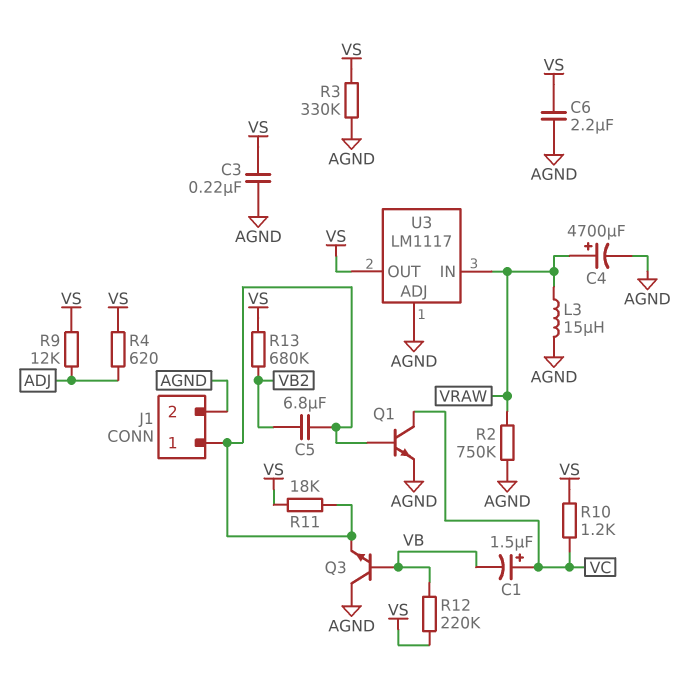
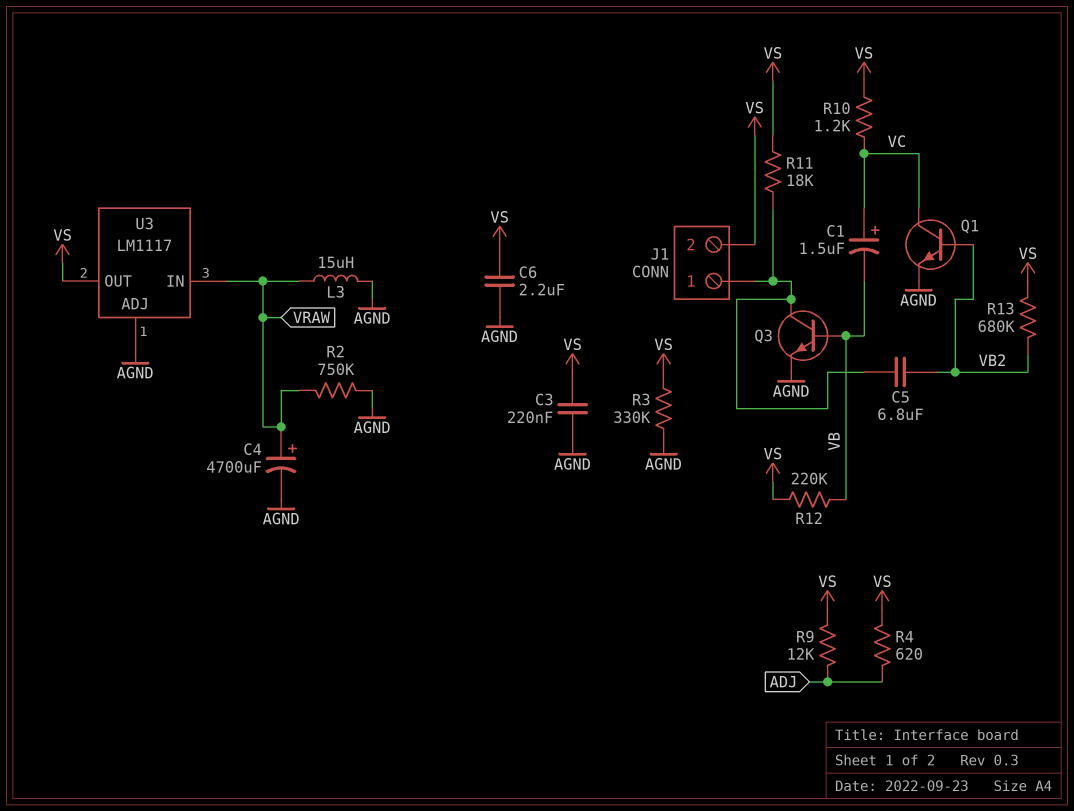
J1 pin 2: AGND -> VS
Q1: NPN (B J1/1, C VC, E AGND) -> NPN (B VB2, C VC, E AGND)
Q3: NPN (B VB, C AGND, E J1/1) -> NPN (B VB, C J1/1, E AGND)

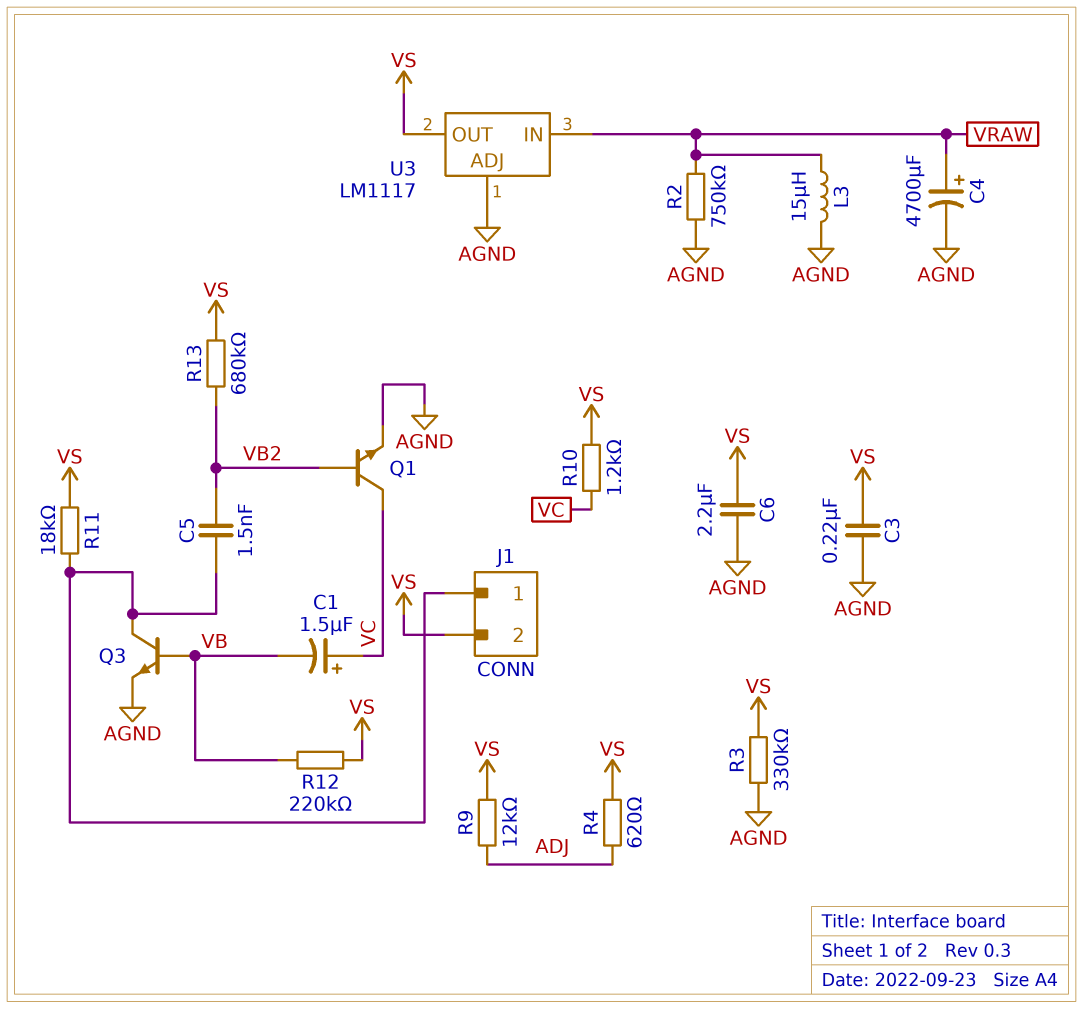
C5: 6.8uF (J1/1, VB2) -> 1.5nF (J1/1, VB2)

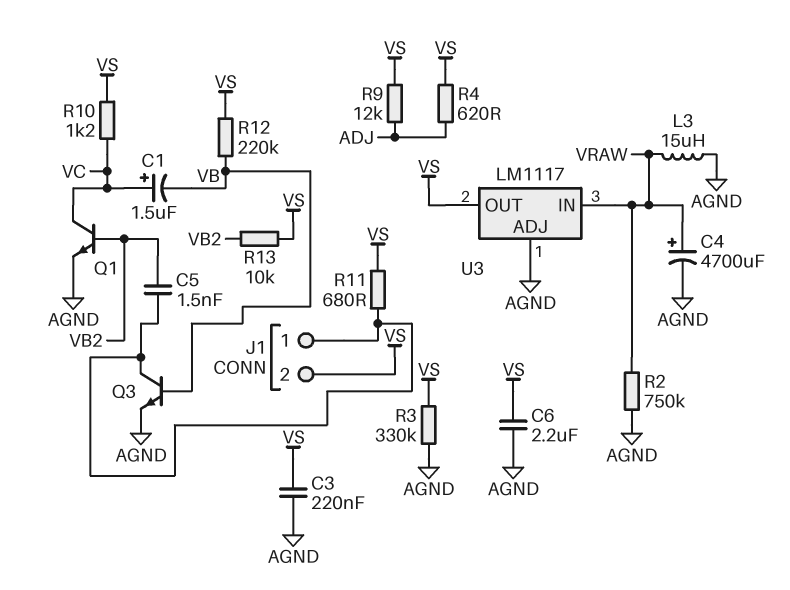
R11: 18k (J1/1, VS) -> 680 (J1/1, VS)
R13: 680k (VB2, VS) -> 10k (VB2, VS)

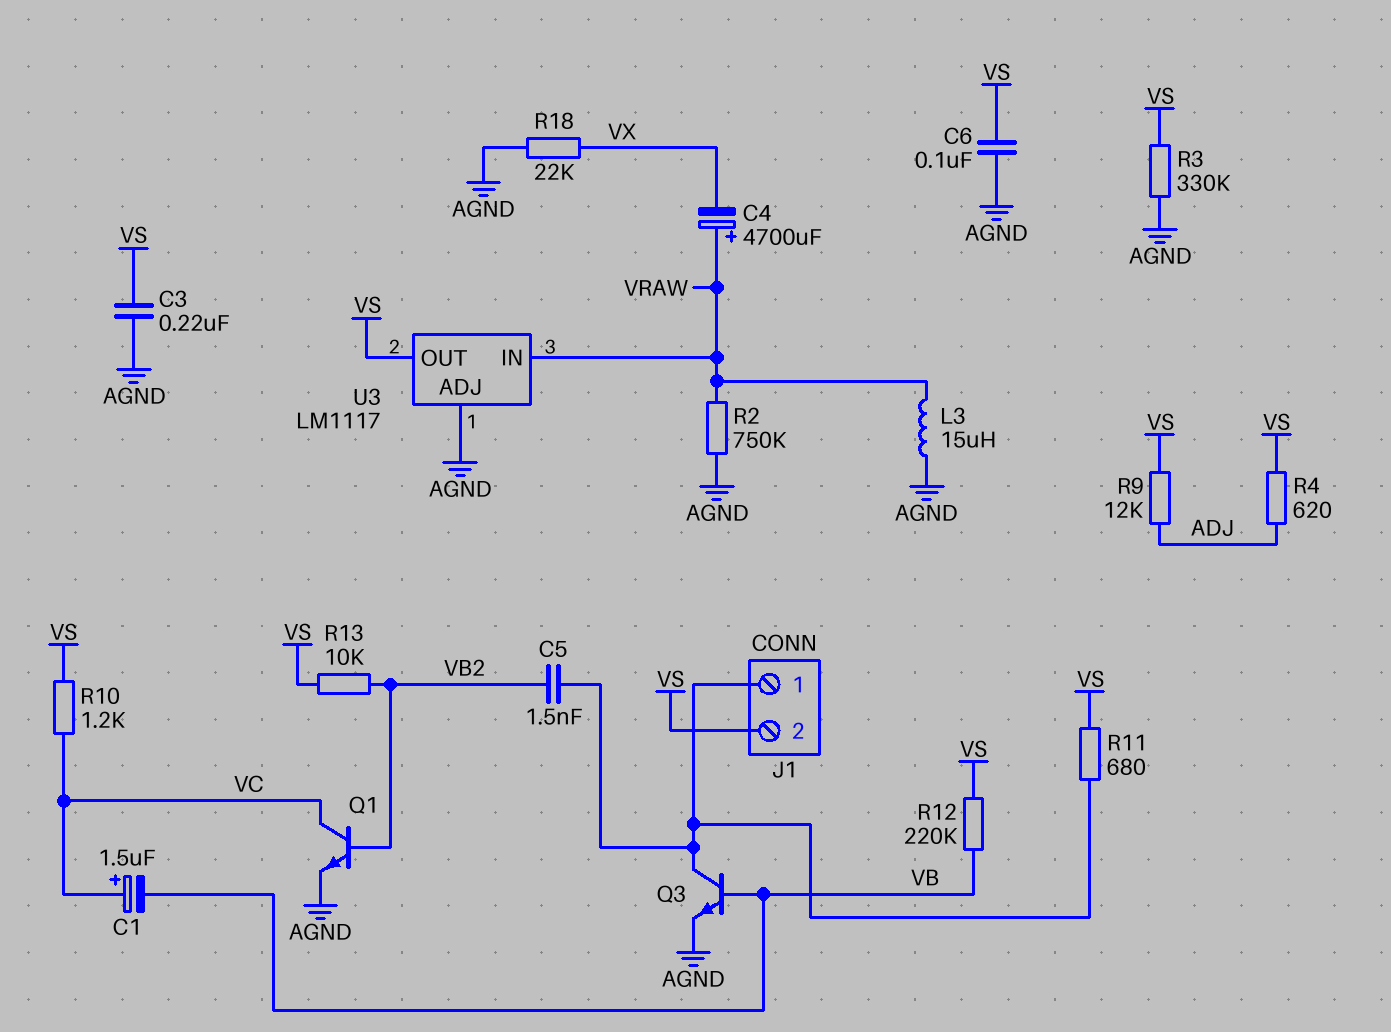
C4: 4700uF (plus VRAW, minus AGND) -> 4700uF (plus VRAW, minus VX)
C6: 2.2uF (AGND, VS) -> 100nF (AGND, VS)
R18: none -> 22k (AGND, VX)

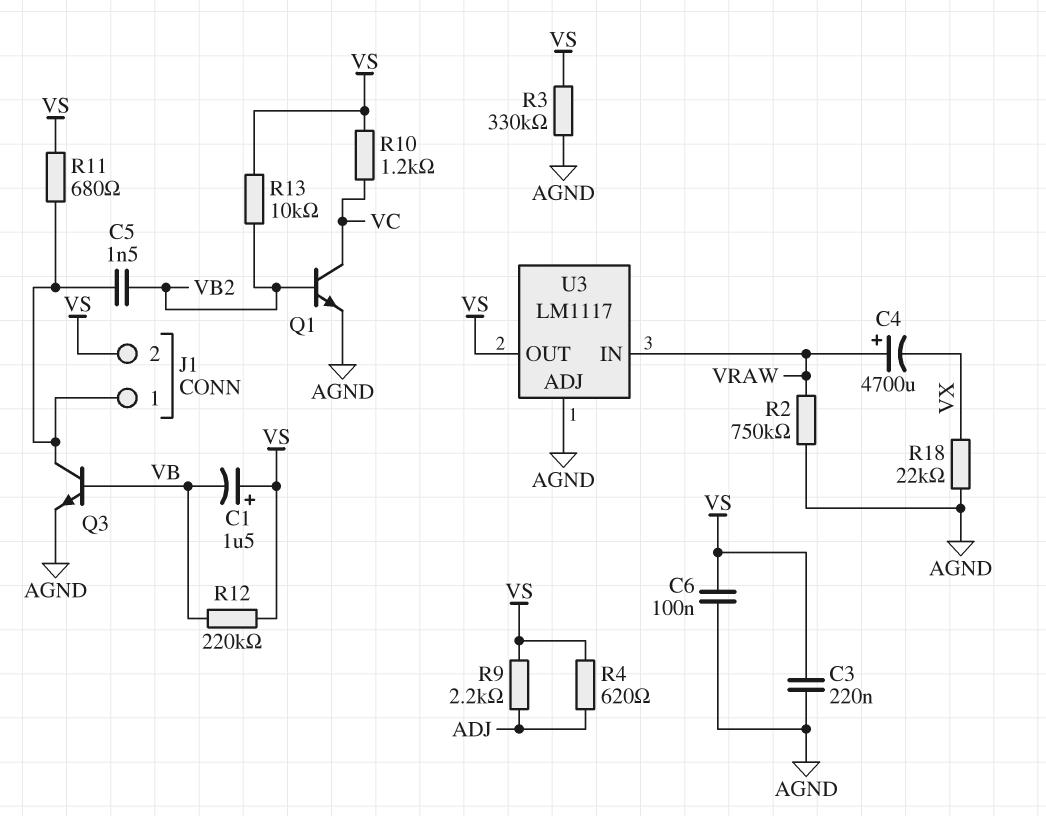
C1: 1.5uF (plus VC, minus VB) -> 1.5uF (plus VS, minus VB)
L3: 15uH (AGND, VRAW) -> none
R9: 12k (ADJ, VS) -> 2.2k (ADJ, VS)

